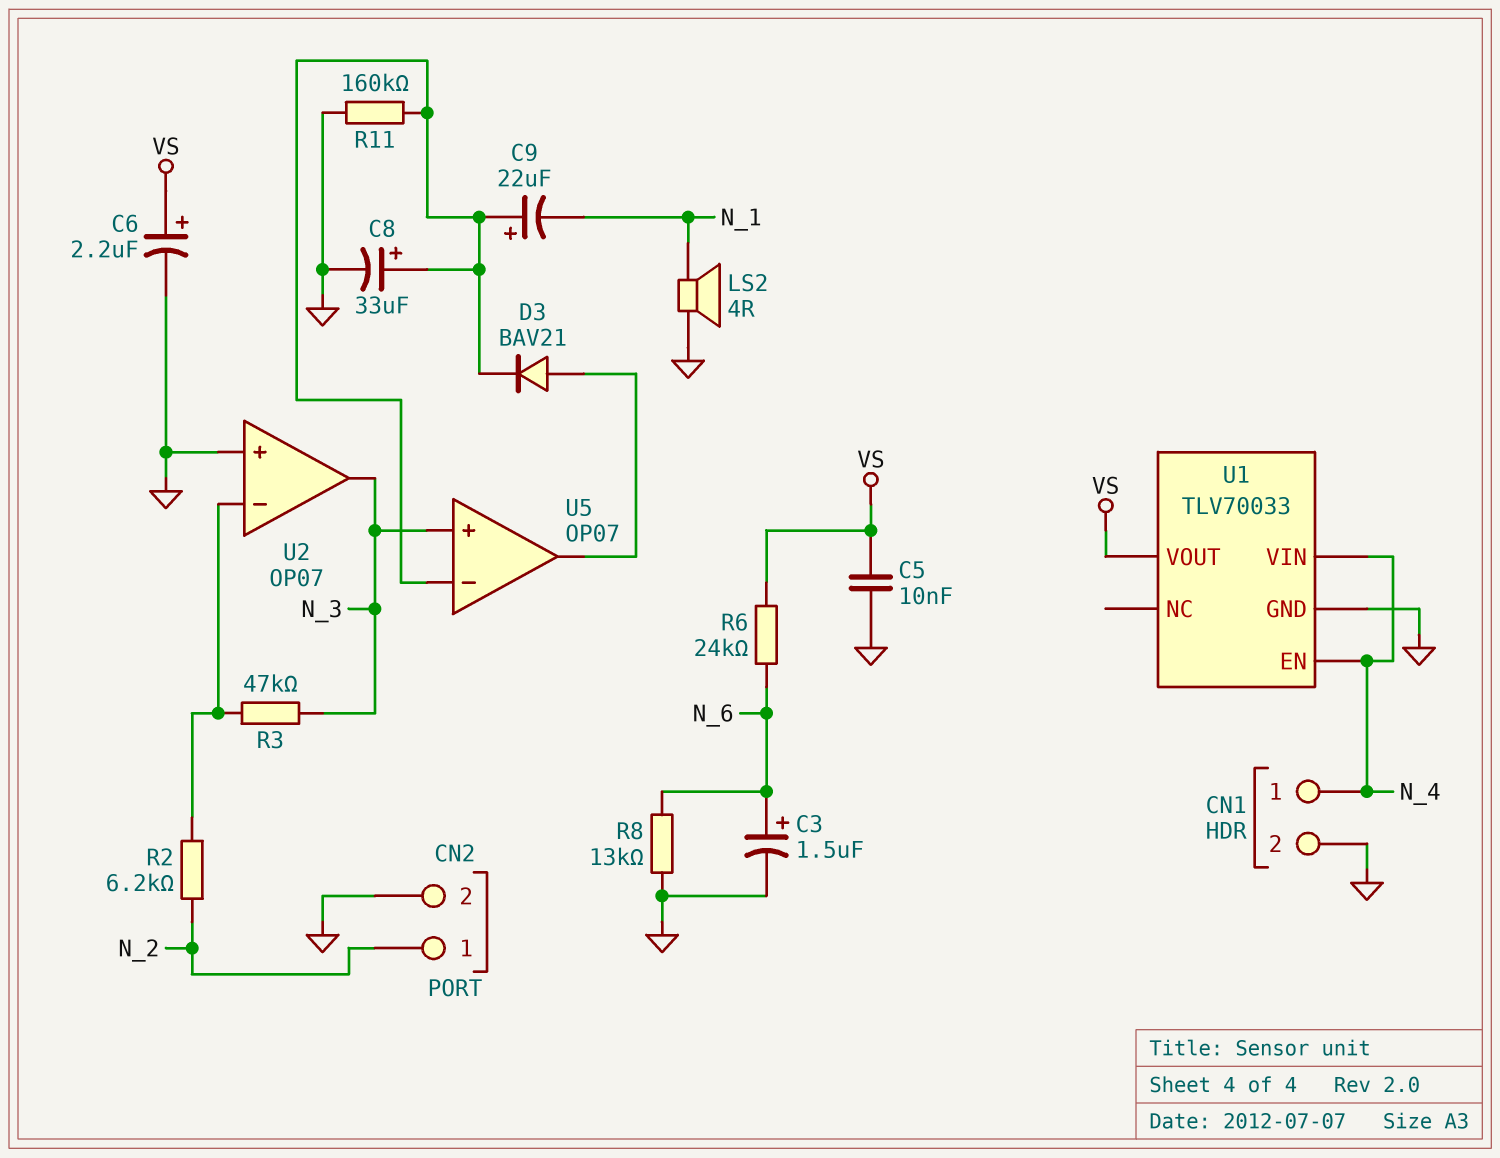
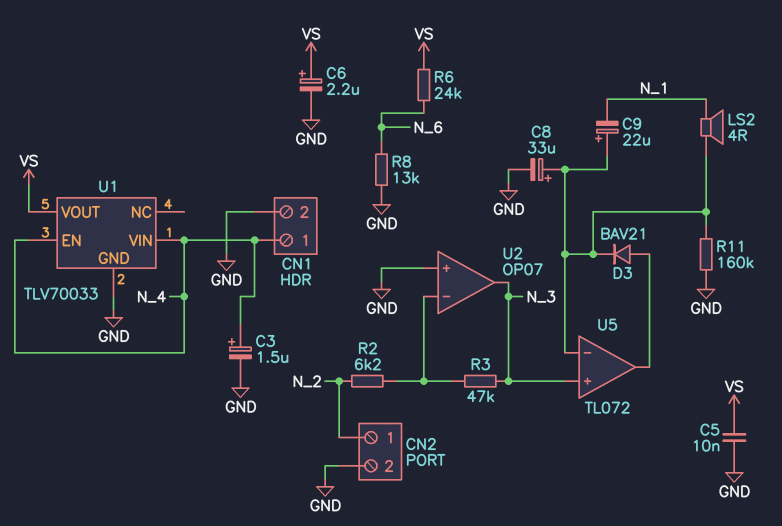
C3: 1.5uF (plus N_6, minus GND) -> 1.5uF (plus N_4, minus GND)
LS2: speaker 4R (GND, N_1) -> speaker 4R (N_1, U5/in-)
U5: OP07 -> TL072

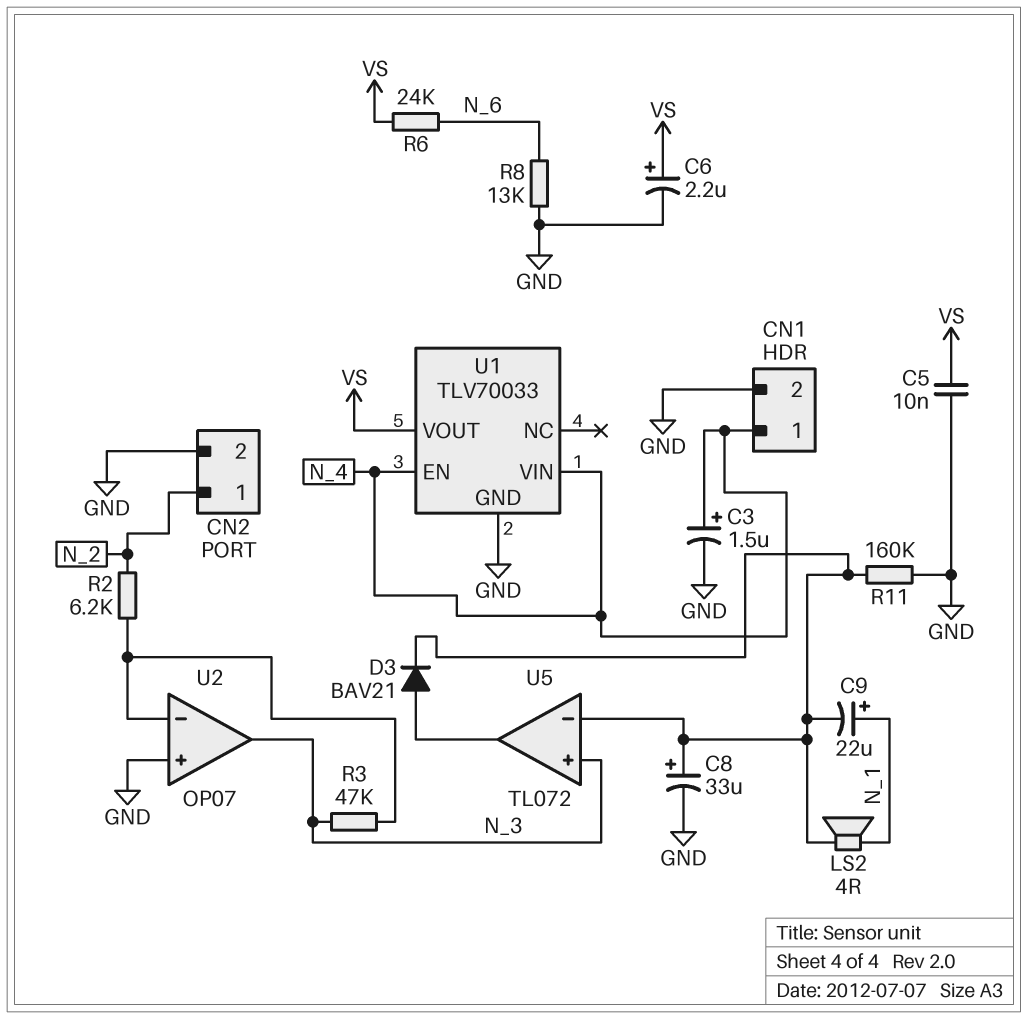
C9: 22uF (plus U5/in-, minus N_1) -> 22uF (plus N_1, minus U5/in-)

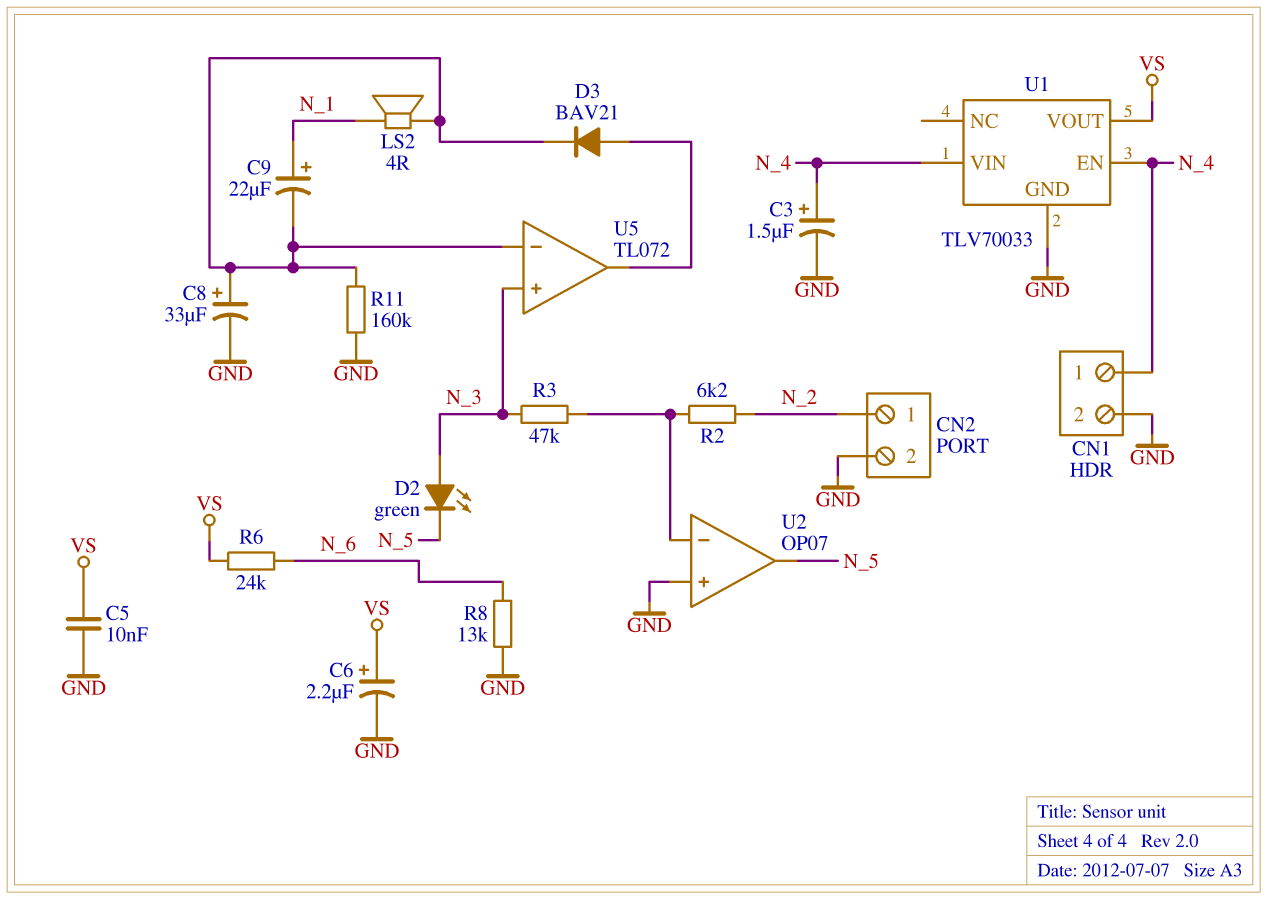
D2: none -> LED green (A N_3, K N_5)
U2 pin out: N_3 -> N_5

